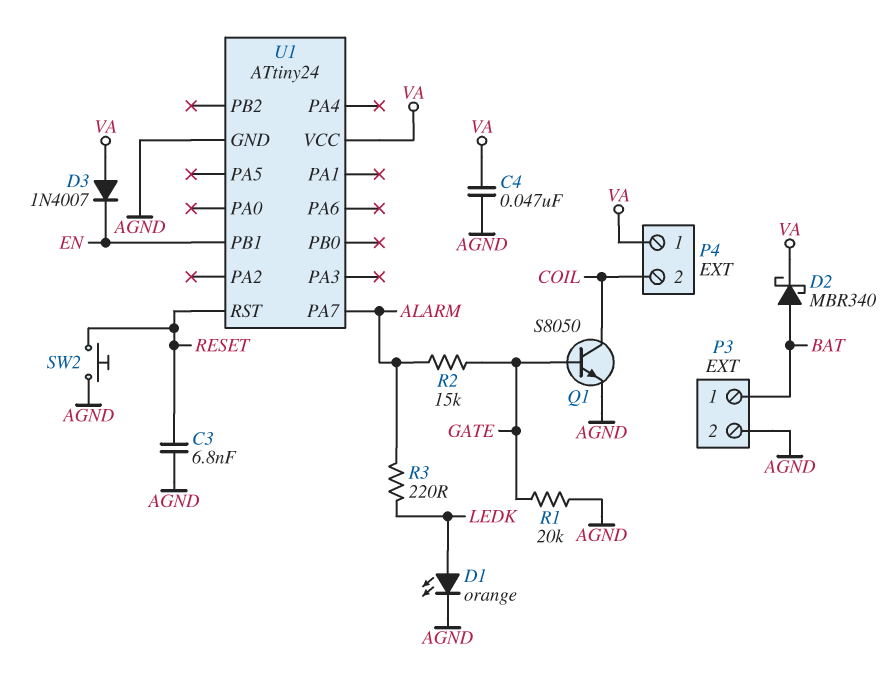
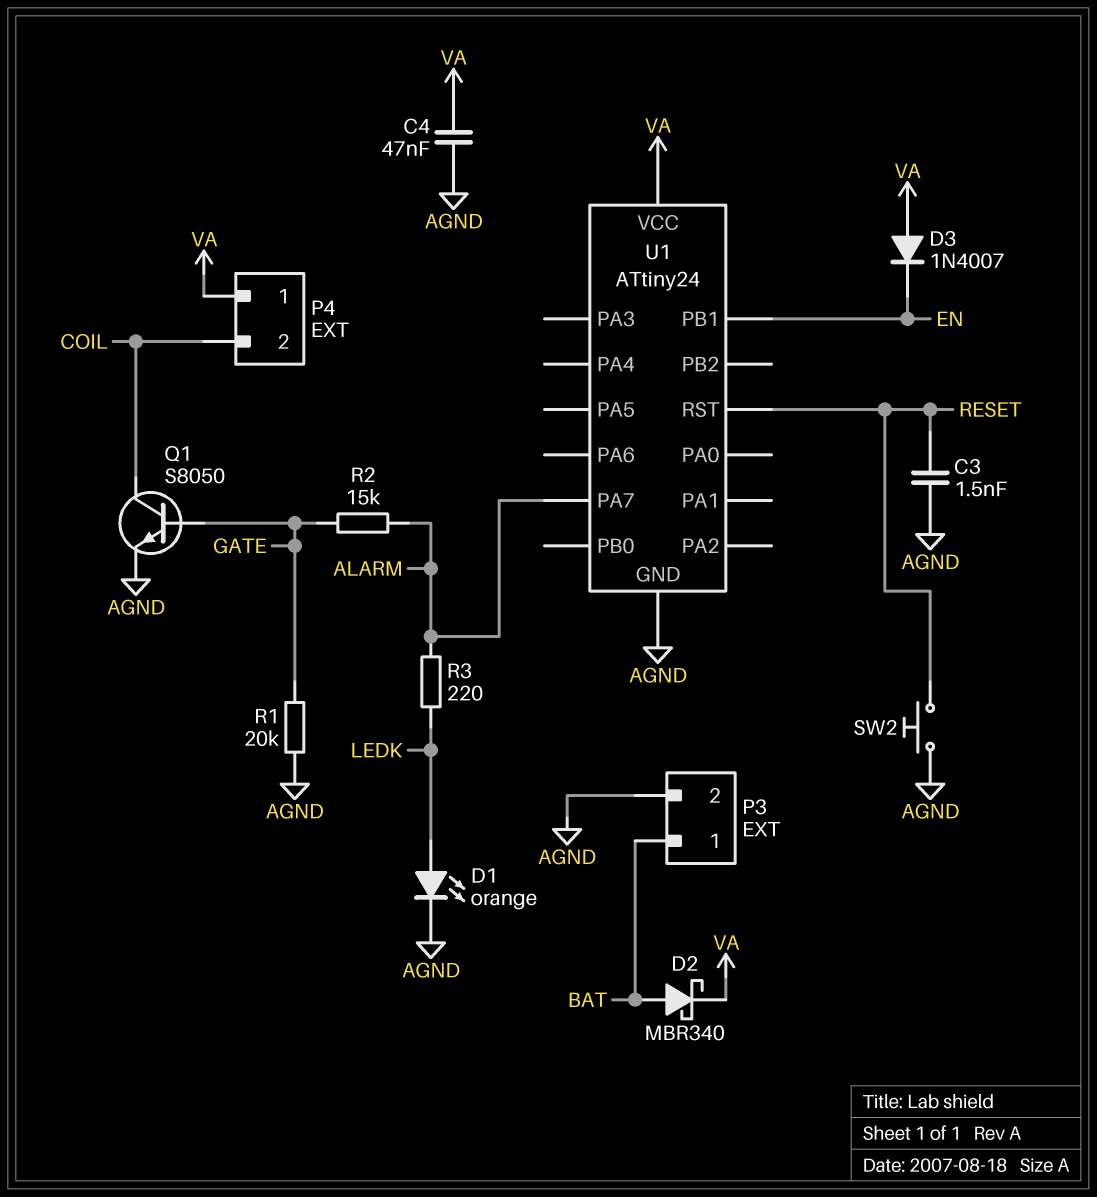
C3: 6.8nF (AGND, RESET) -> 1.5nF (AGND, RESET)

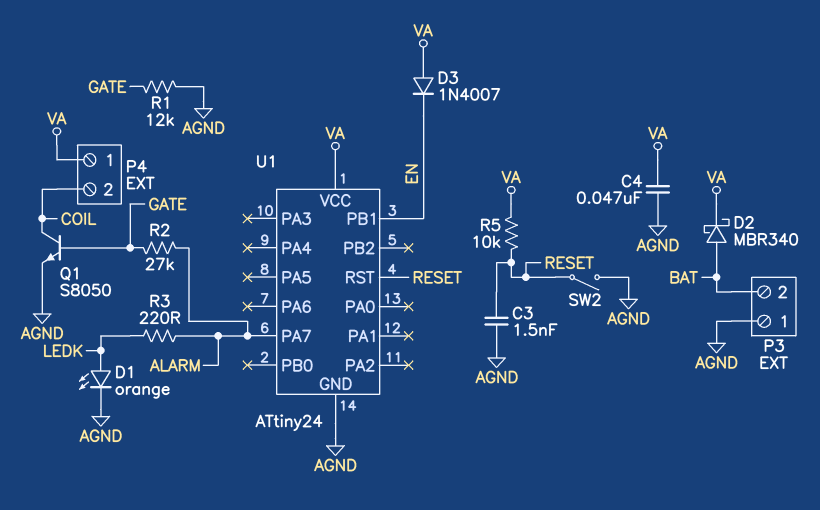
P3 pin 1: BAT -> AGND
P3 pin 2: AGND -> BAT
R1: 20k (AGND, GATE) -> 12k (AGND, GATE)
R2: 15k (ALARM, GATE) -> 27k (ALARM, GATE)
R5: none -> 10k (RESET, VA)
SW2: button (AGND, RESET) -> switch (AGND, RESET)

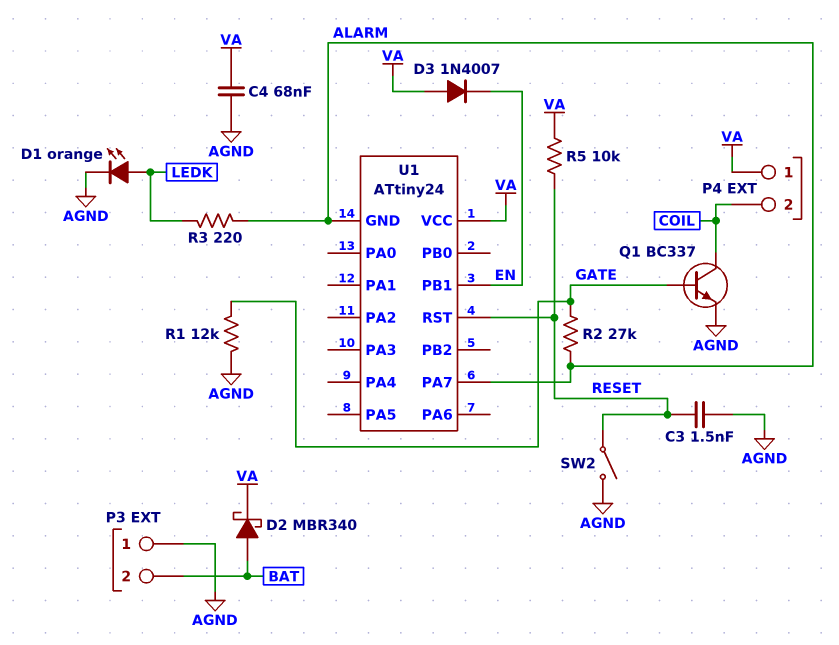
C4: 47nF (AGND, VA) -> 68nF (AGND, VA)
Q1: NPN S8050 (B GATE, C COIL, E AGND) -> NPN BC337 (B GATE, C COIL, E AGND)
U1 pin GND: AGND -> ALARM

